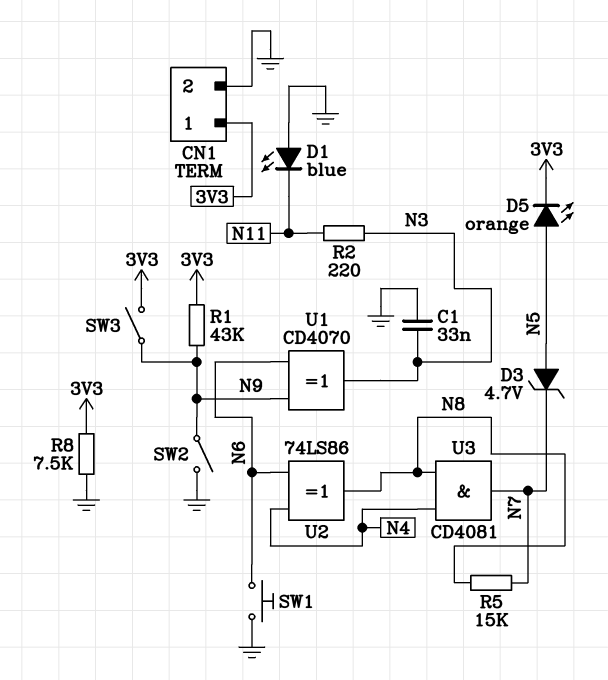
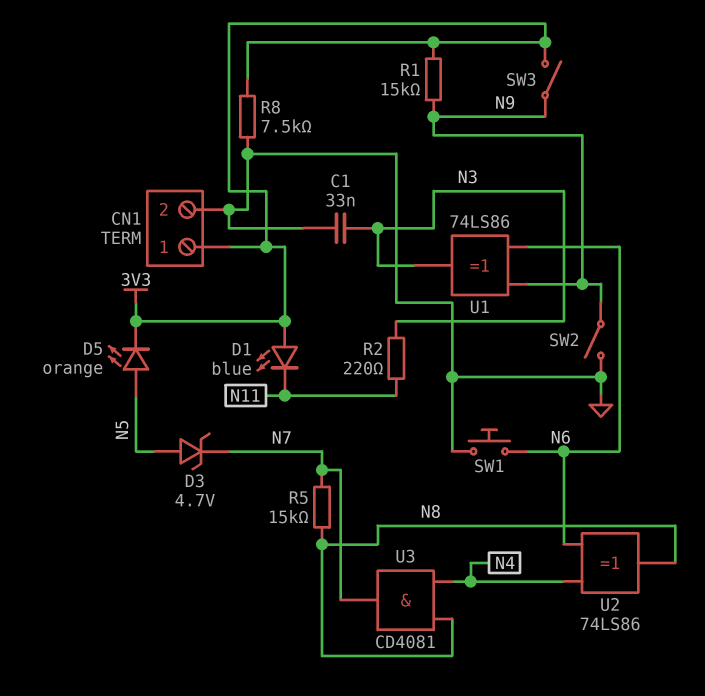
D1: LED blue (A GND, K N11) -> LED blue (A 3V3, K N11)
R1: 43k (3V3, N9) -> 15k (3V3, N9)
U1: XOR CD4070 (in N6, in N9, out N3) -> XOR 74LS86 (in N6, in N9, out N3)

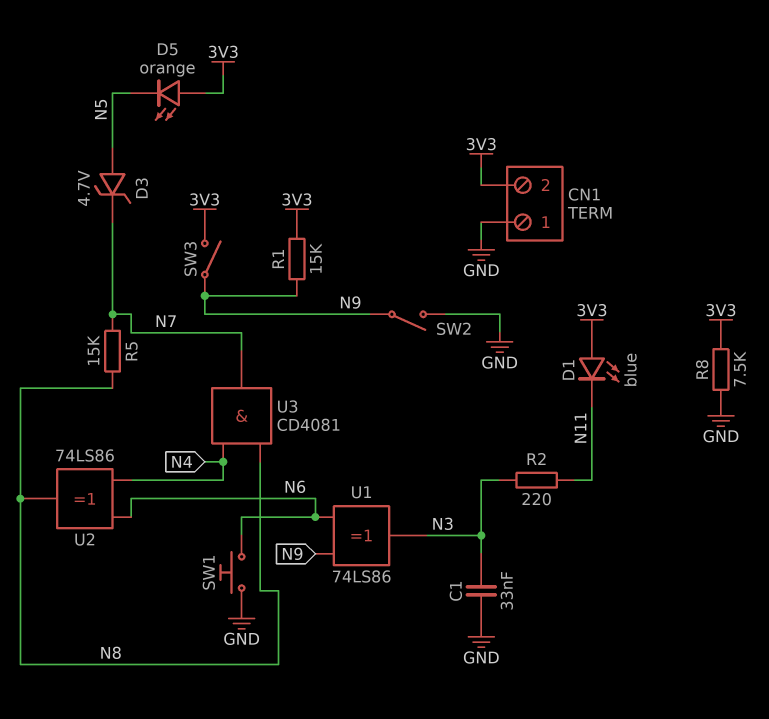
CN1 pin 1: 3V3 -> GND
CN1 pin 2: GND -> 3V3
D5: LED orange (A N5, K 3V3) -> LED orange (A 3V3, K N5)

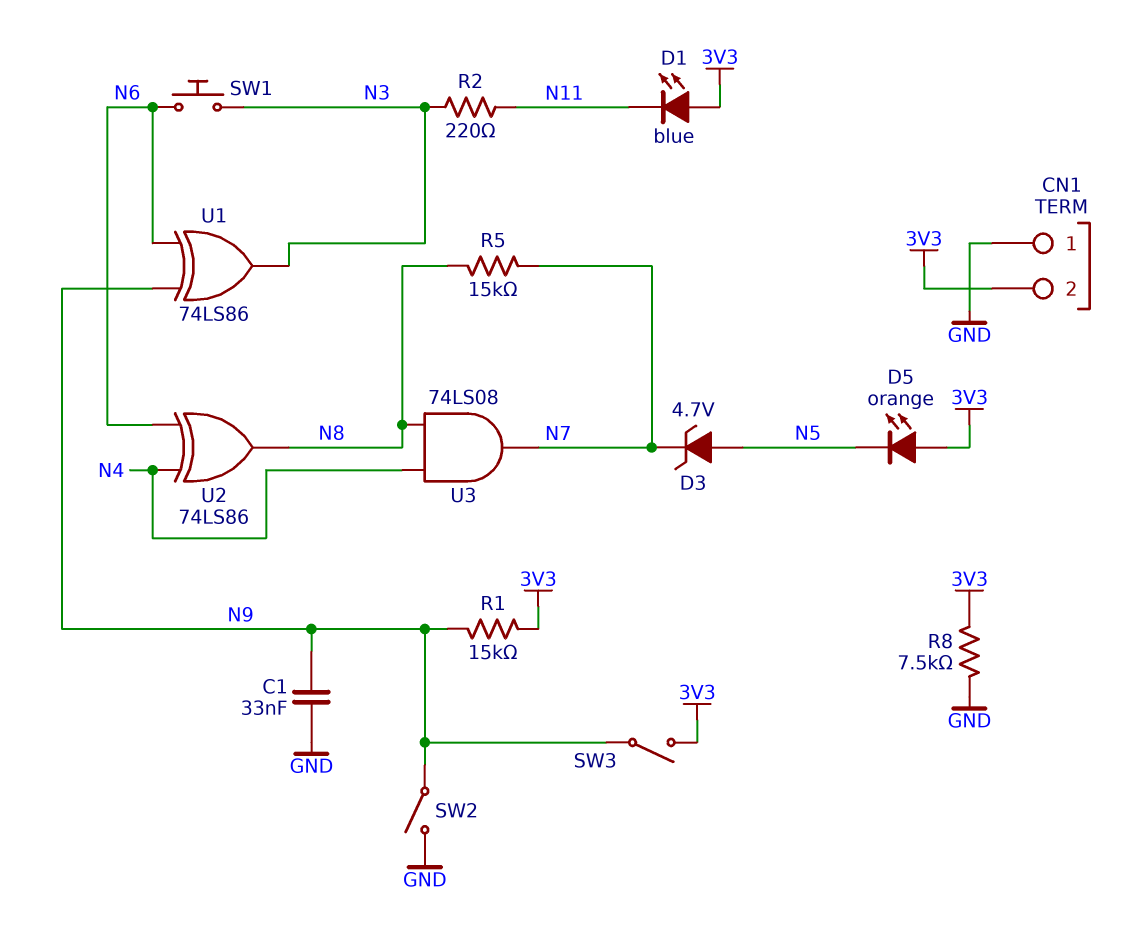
C1: 33nF (GND, N3) -> 33nF (GND, N9)
SW1: button (GND, N6) -> button (N3, N6)
U3: AND CD4081 (in N4, in N8, out N7) -> AND 74LS08 (in N4, in N8, out N7)

